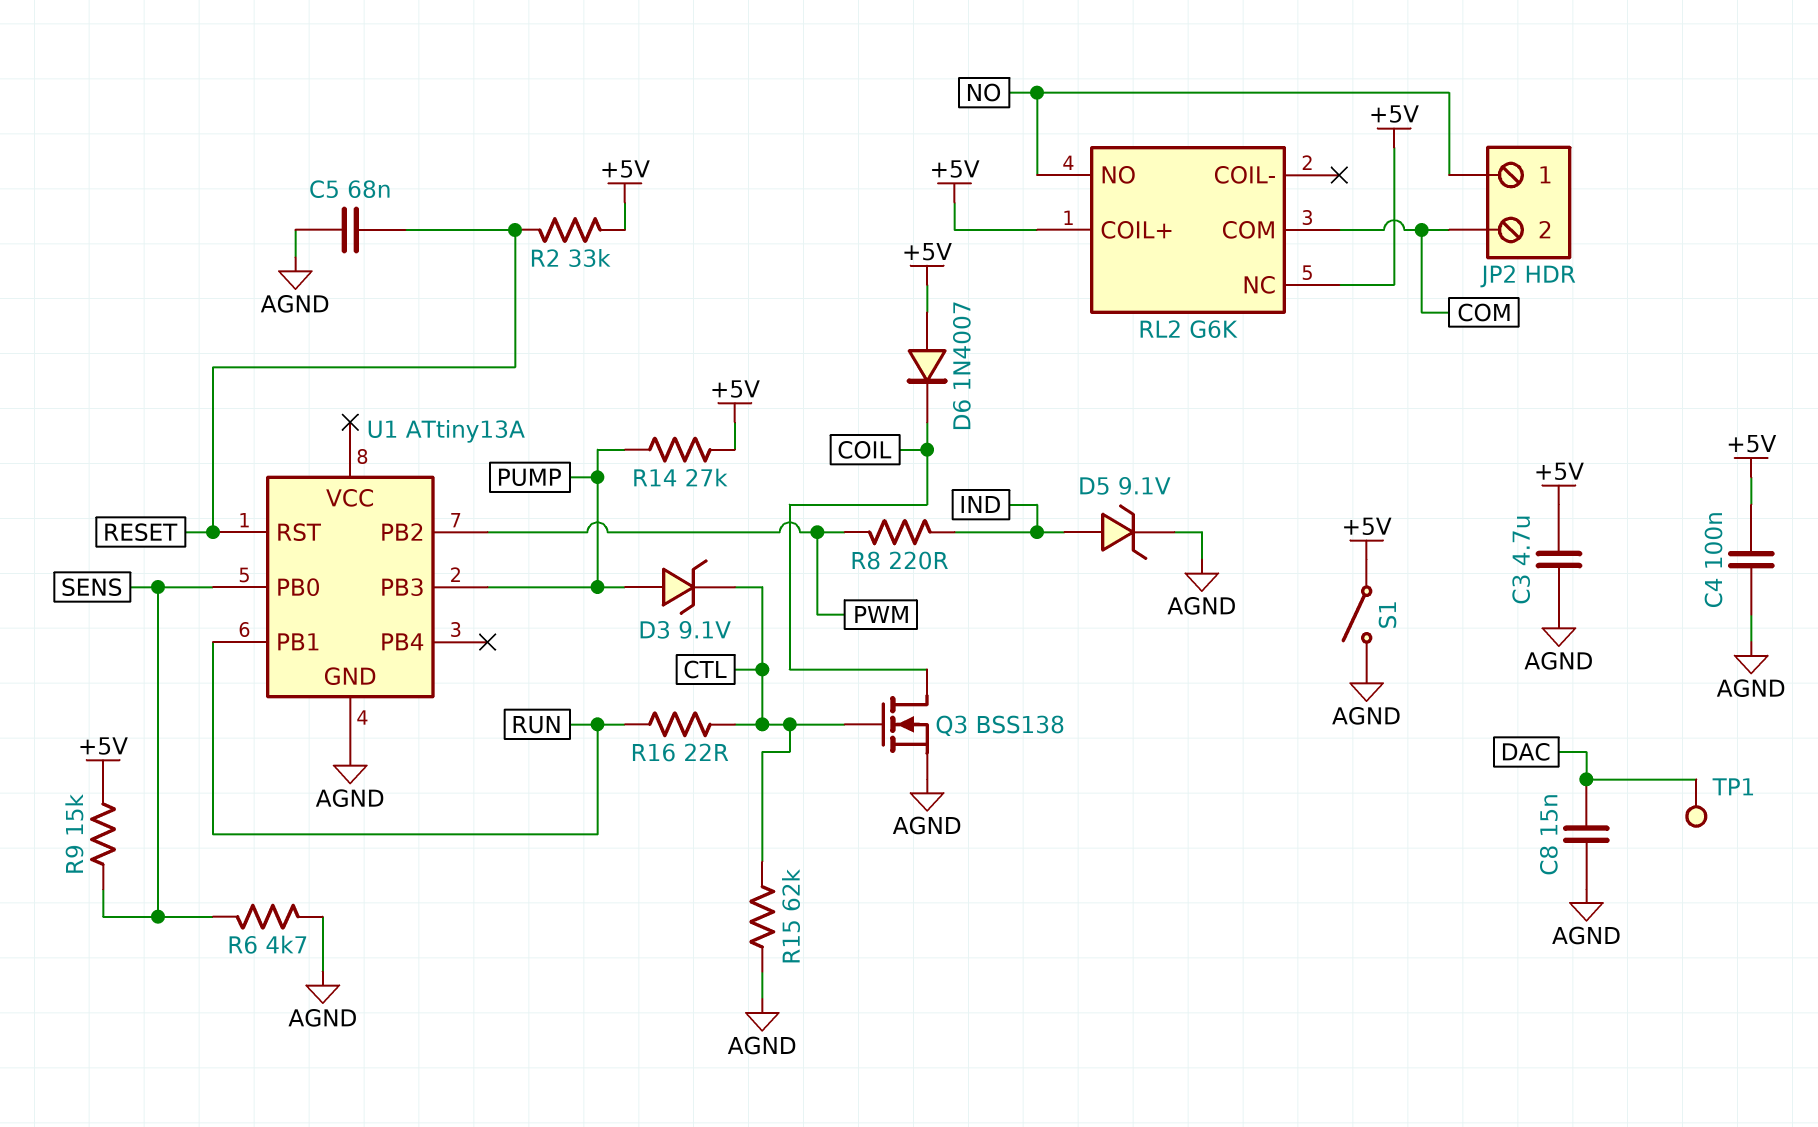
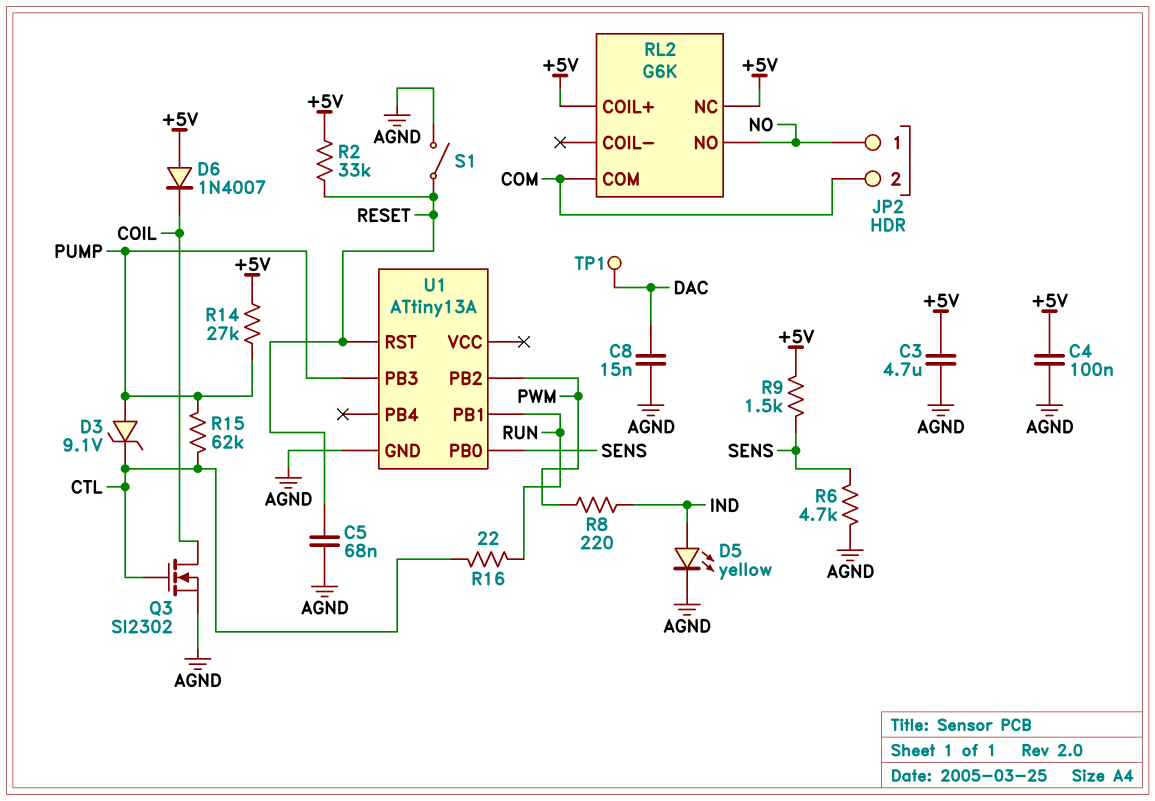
D5: zener 9.1V (A IND, K AGND) -> LED yellow (A IND, K AGND)
Q3: NMOS BSS138 (G CTL, D COIL, S AGND) -> NMOS SI2302 (G CTL, D COIL, S AGND)
R9: 15k (+5V, SENS) -> 1.5k (+5V, SENS)
R15: 62k (AGND, CTL) -> 62k (CTL, PUMP)
S1: switch (+5V, AGND) -> switch (AGND, RESET)

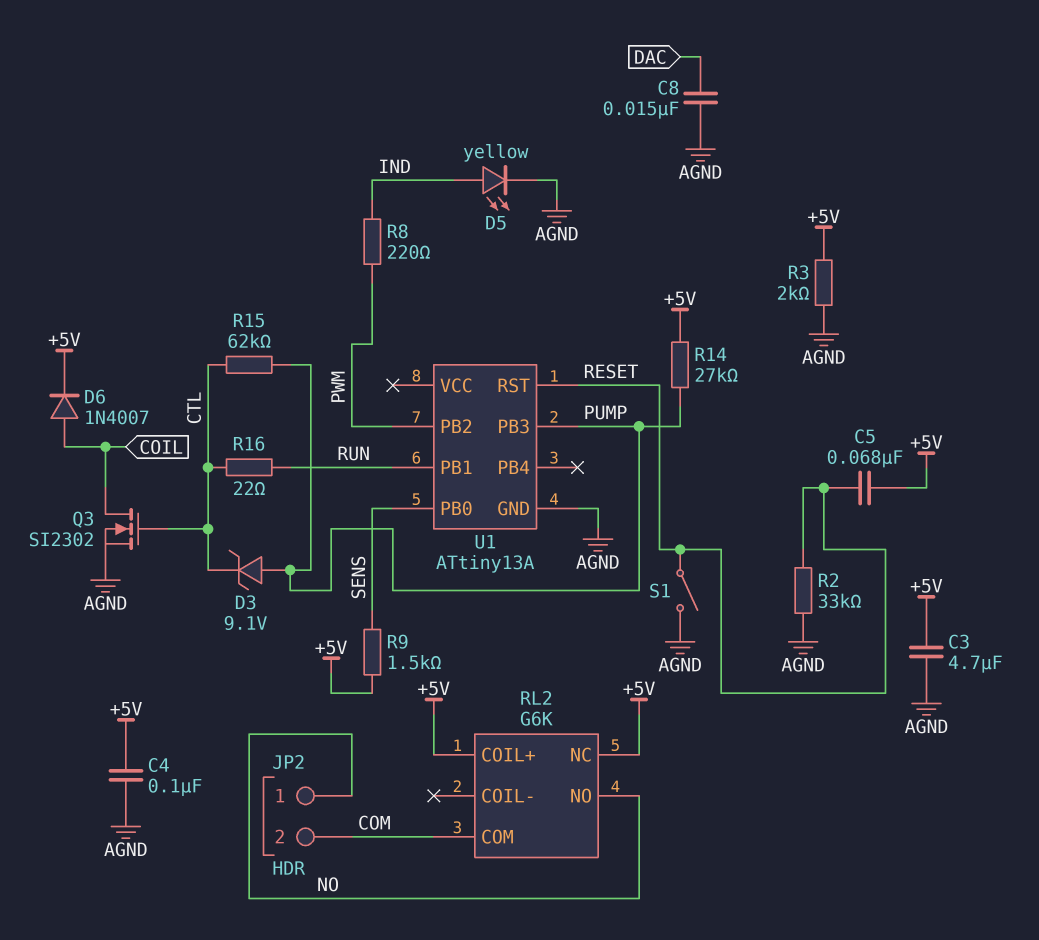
C5: 68nF (AGND, RESET) -> 68nF (+5V, RESET)
D6: diode 1N4007 (A +5V, K COIL) -> diode 1N4007 (A COIL, K +5V)
R2: 33k (+5V, RESET) -> 33k (AGND, RESET)
R3: none -> 2k (+5V, AGND)
R6: 4.7k (AGND, SENS) -> none
TP1: test point (DAC) -> none

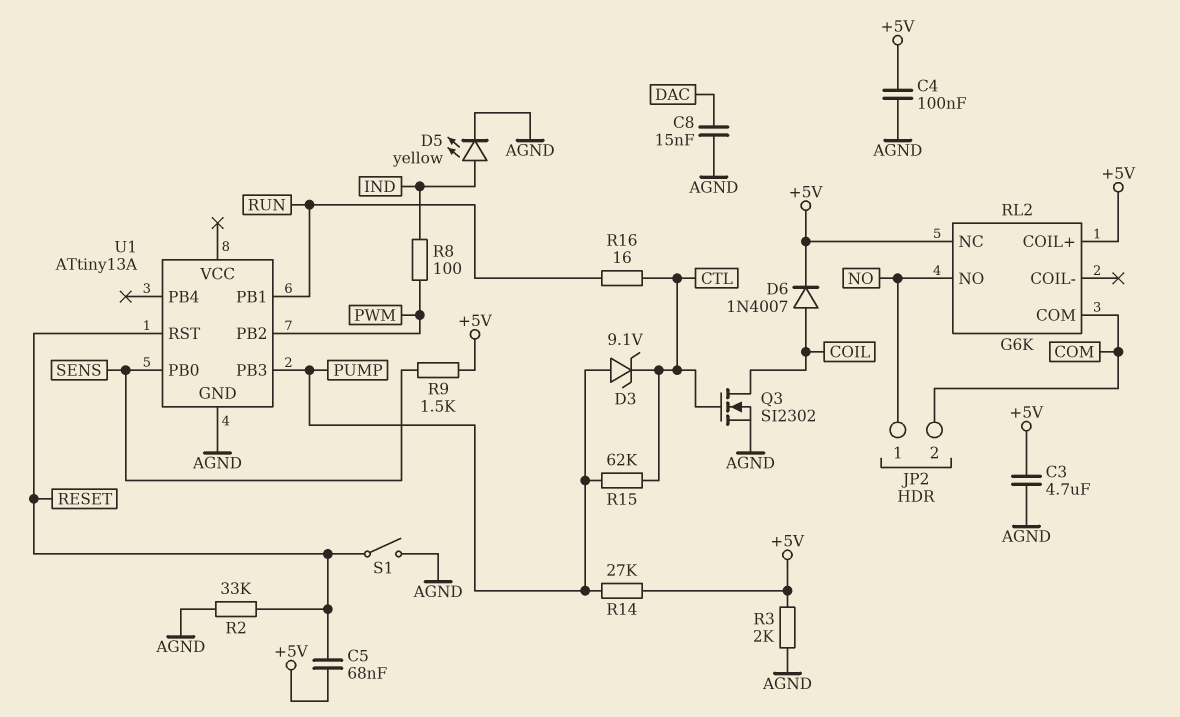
R8: 220 (IND, PWM) -> 100 (IND, PWM)
R16: 22 (CTL, RUN) -> 16 (CTL, RUN)

